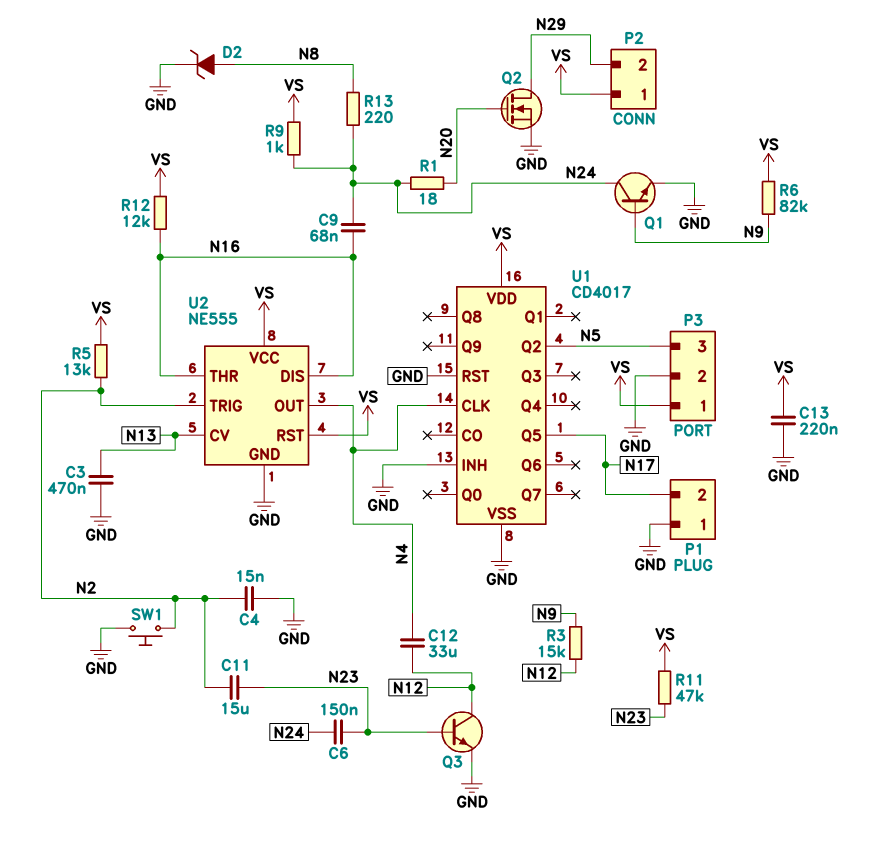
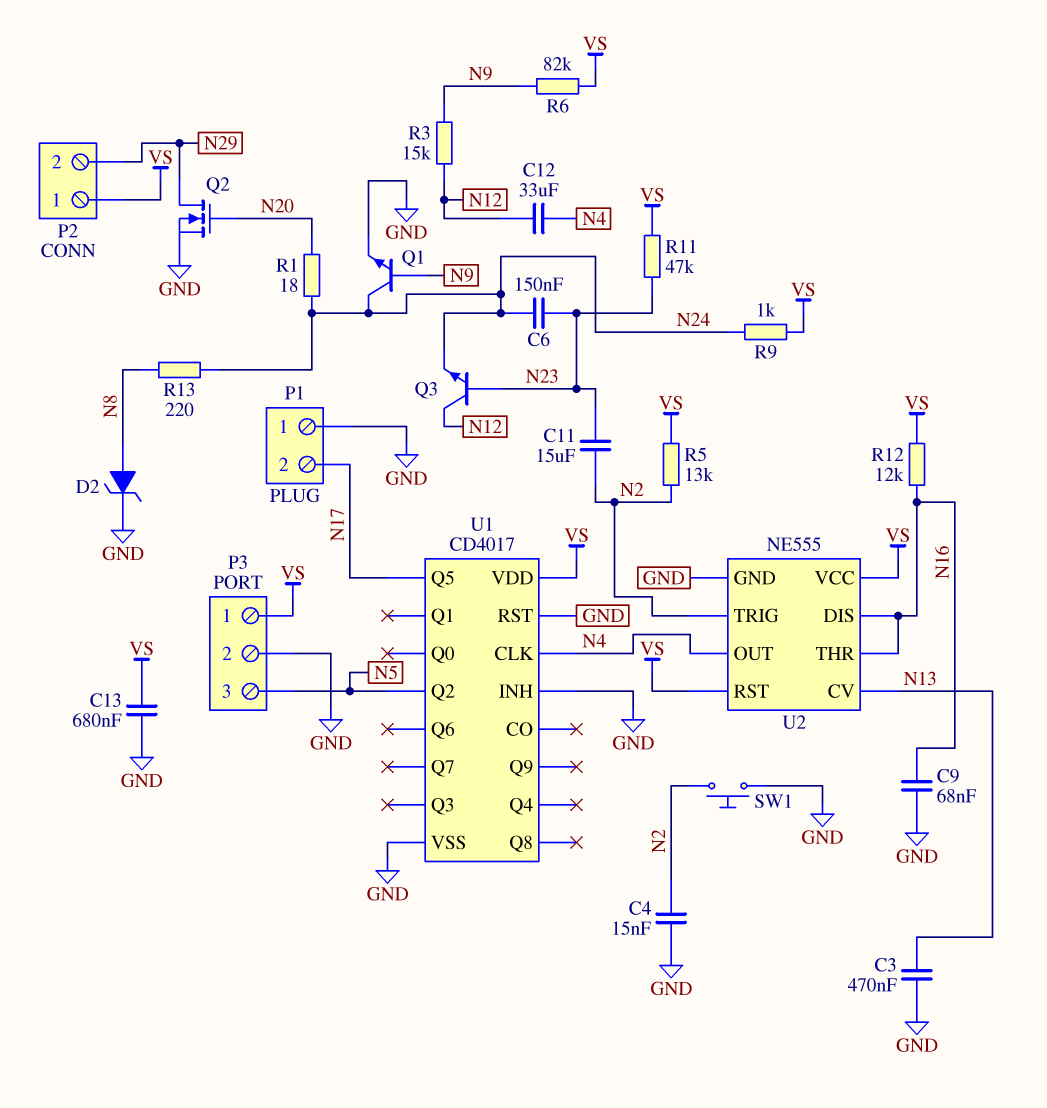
C9: 68nF (N16, N24) -> 68nF (GND, N16)
C13: 220nF (GND, VS) -> 680nF (GND, VS)
Q3: NPN (B N23, C N12, E GND) -> NPN (B N23, C N12, E N24)

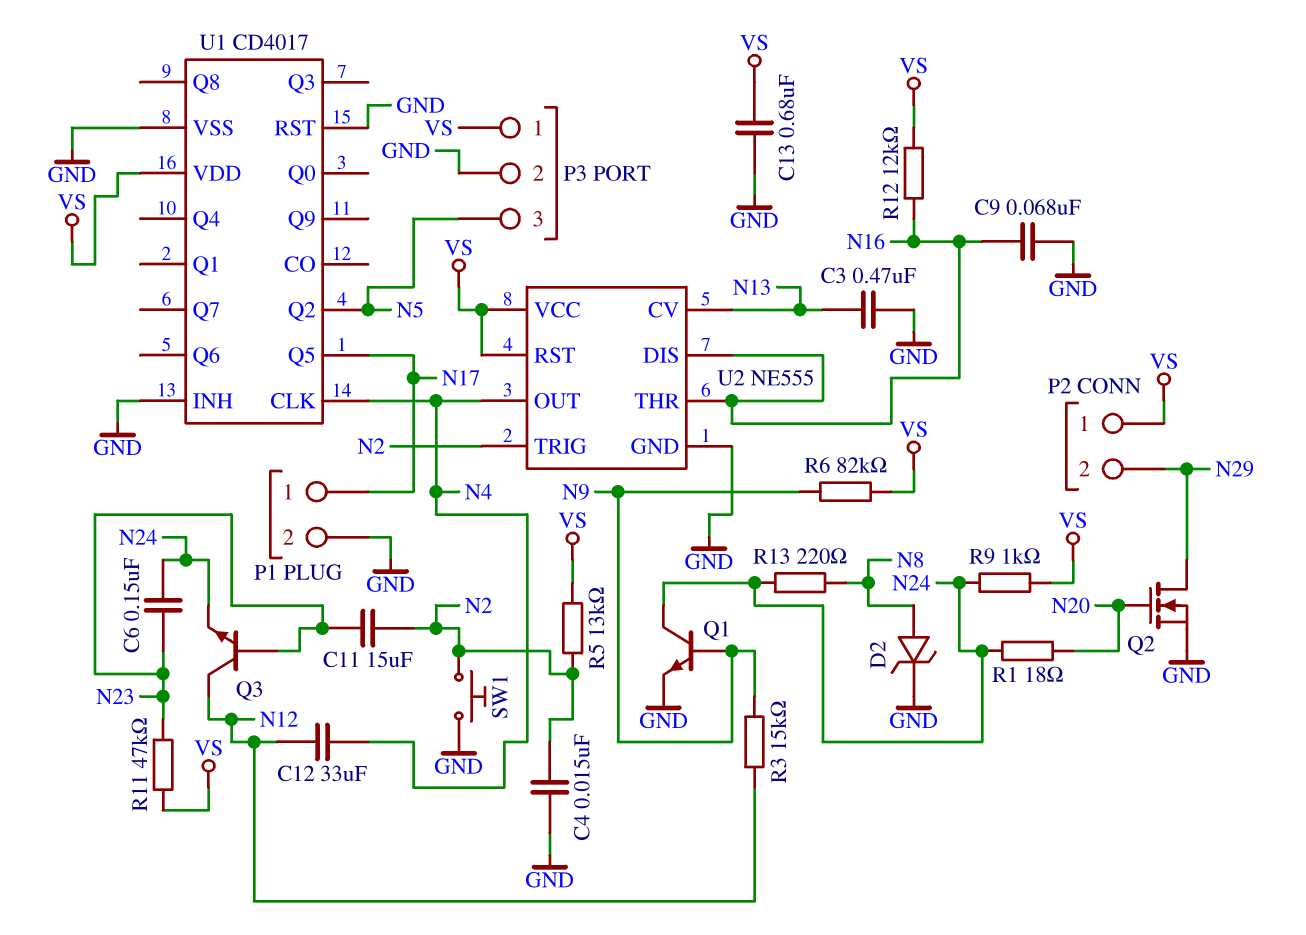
P1 pin 1: GND -> N17
P1 pin 2: N17 -> GND

